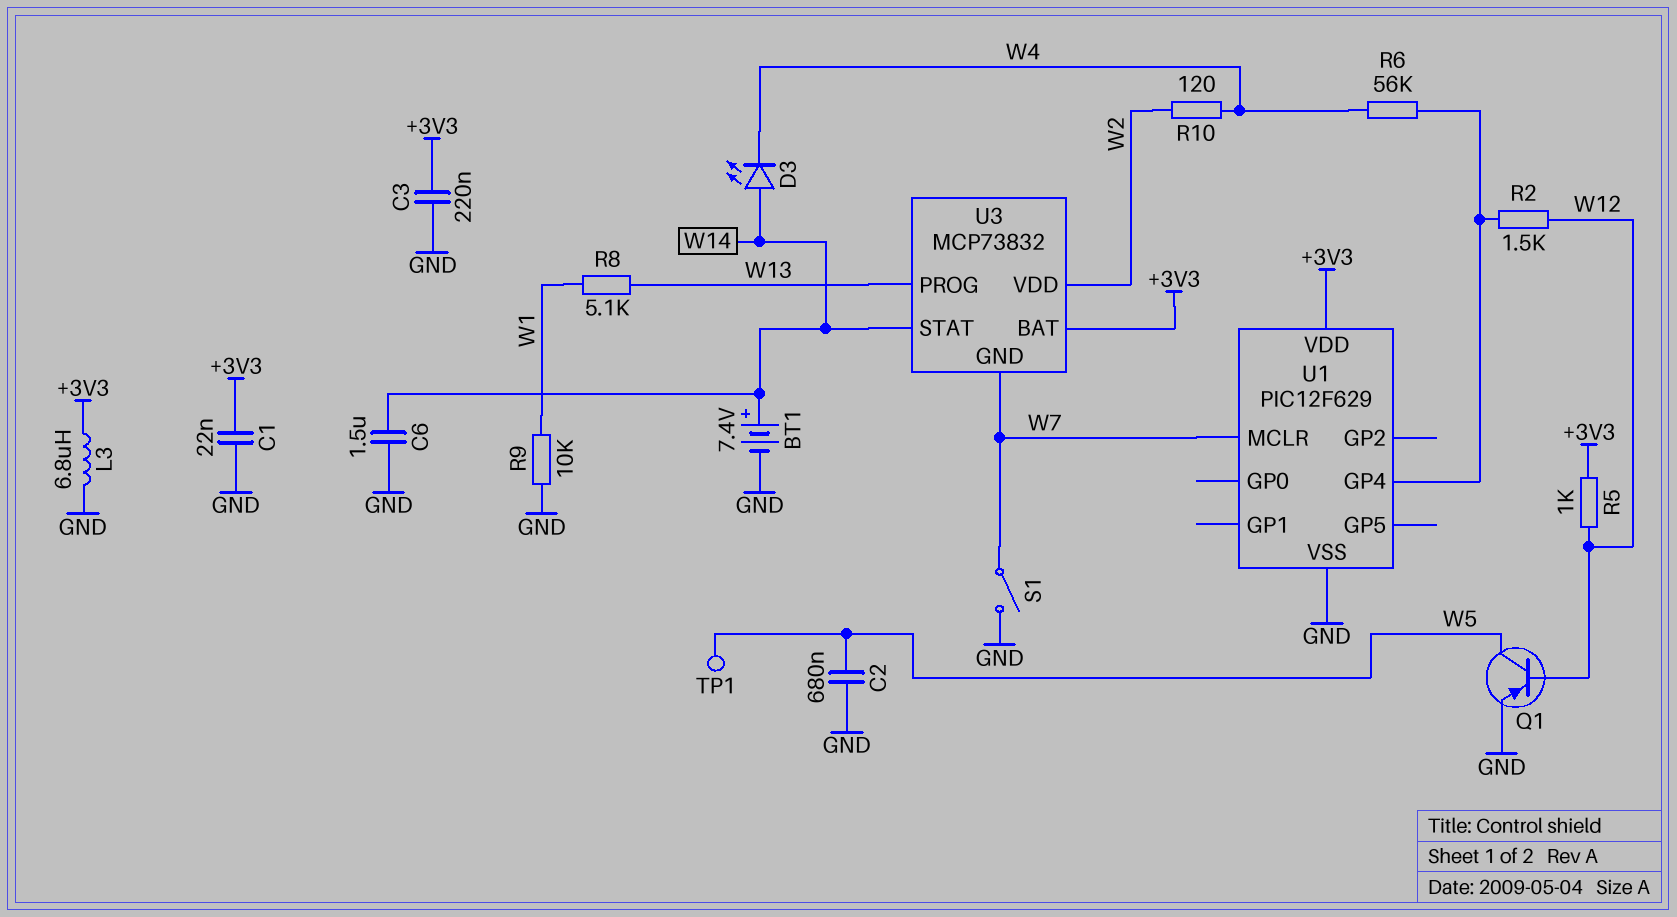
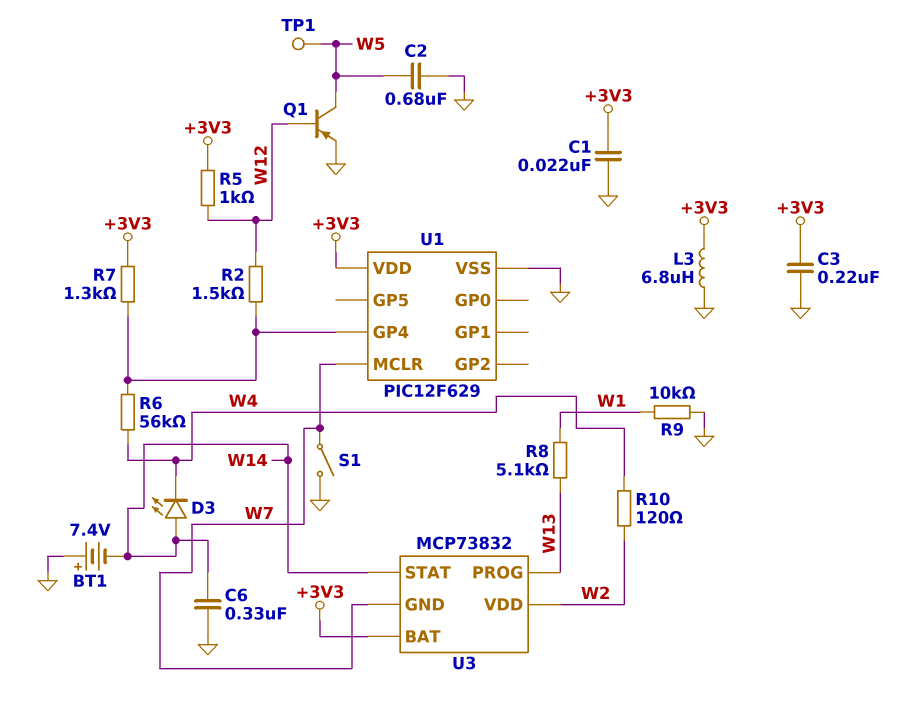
BT1: 7.4V (plus W14, minus GND) -> 7.4V (plus GND, minus W14)
C6: 1.5uF (GND, W14) -> 330nF (GND, W14)
R7: none -> 1.3k (+3V3, U1/GP4)

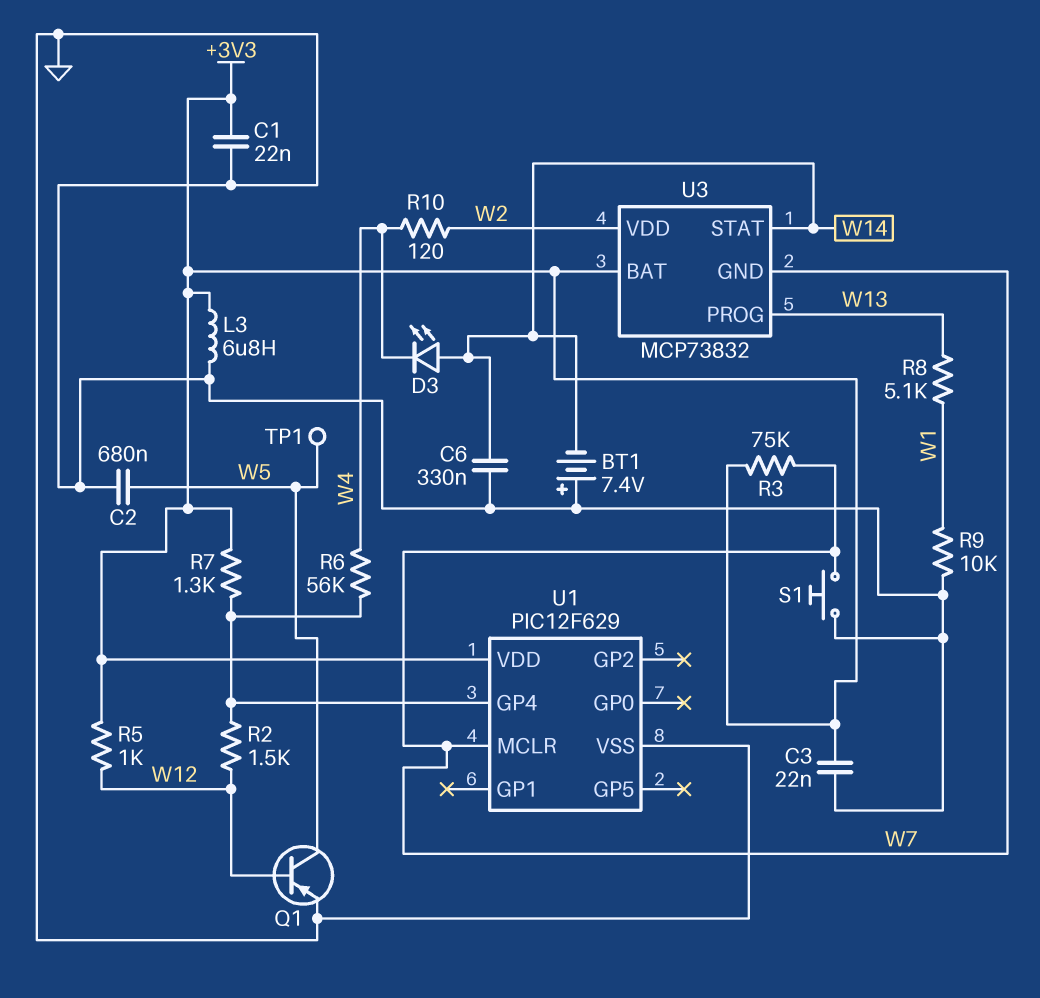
C3: 220nF (+3V3, GND) -> 22nF (+3V3, GND)
R3: none -> 75k (+3V3, W7)
S1: switch (GND, W7) -> button (GND, W7)

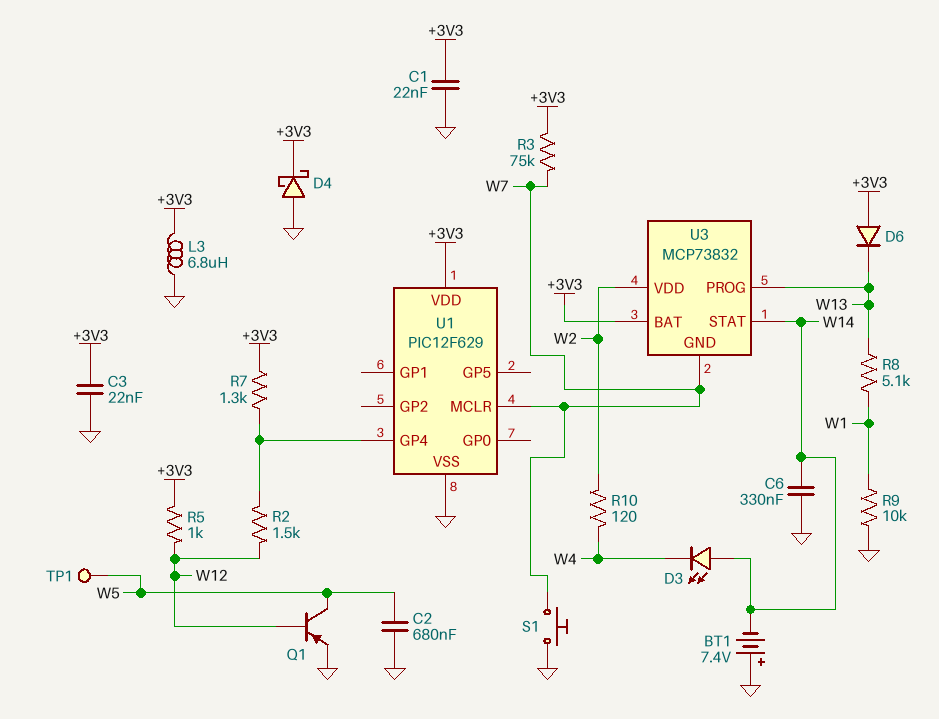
D4: none -> schottky (A GND, K +3V3)
D6: none -> diode (A +3V3, K W13)
R6: 56k (U1/GP4, W4) -> none

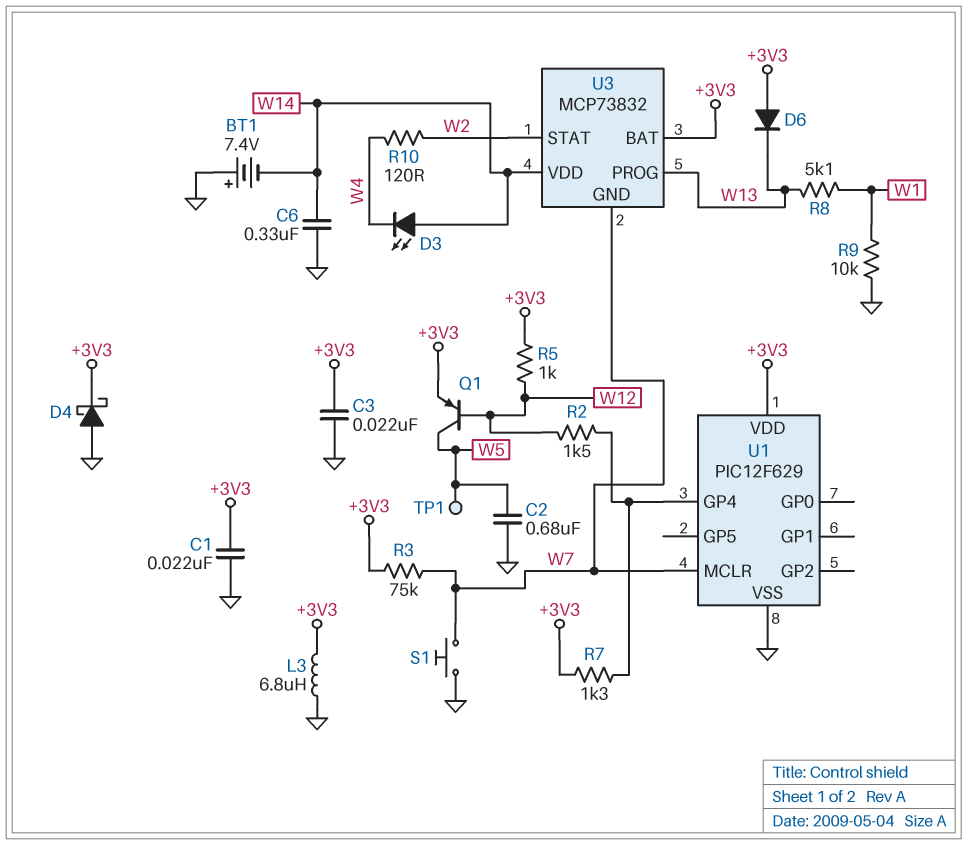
Q1: PNP (B W12, C W5, E GND) -> PNP (B W12, C W5, E +3V3)
U3 pin STAT: W14 -> W2
U3 pin VDD: W2 -> W14

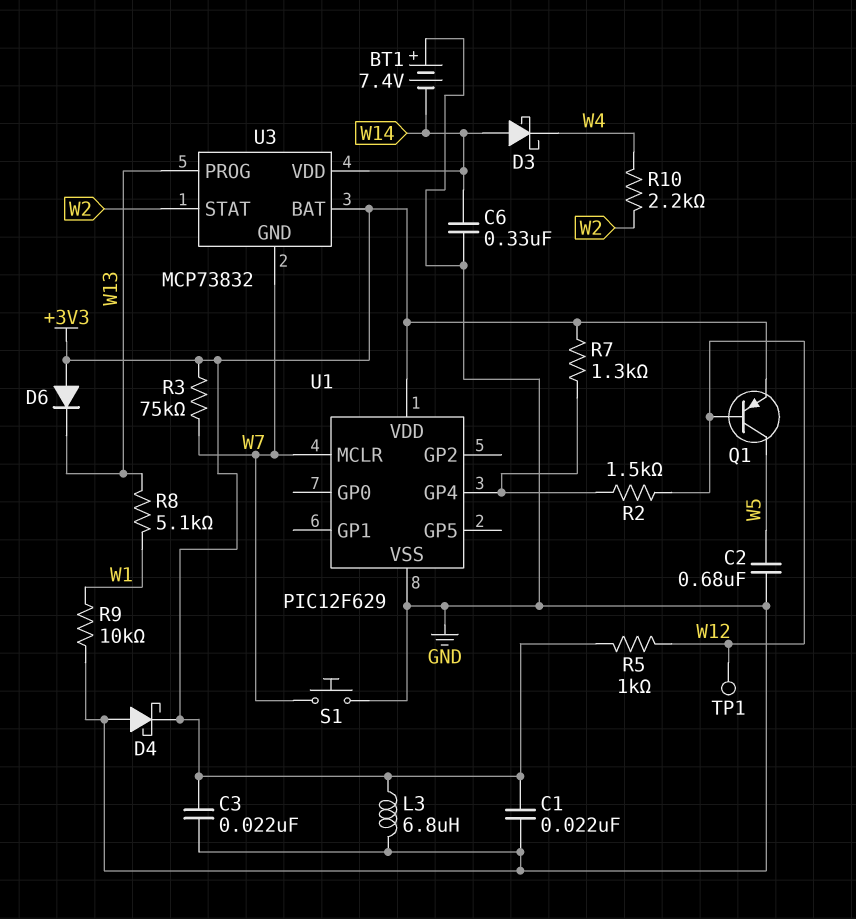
D3: LED (A W14, K W4) -> schottky (A W14, K W4)
R10: 120 (W2, W4) -> 2.2k (W2, W4)
TP1: test point (W5) -> test point (W12)

